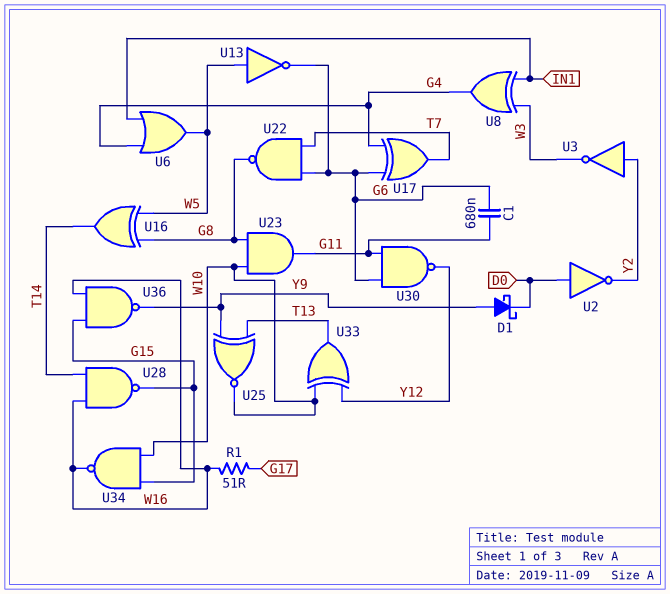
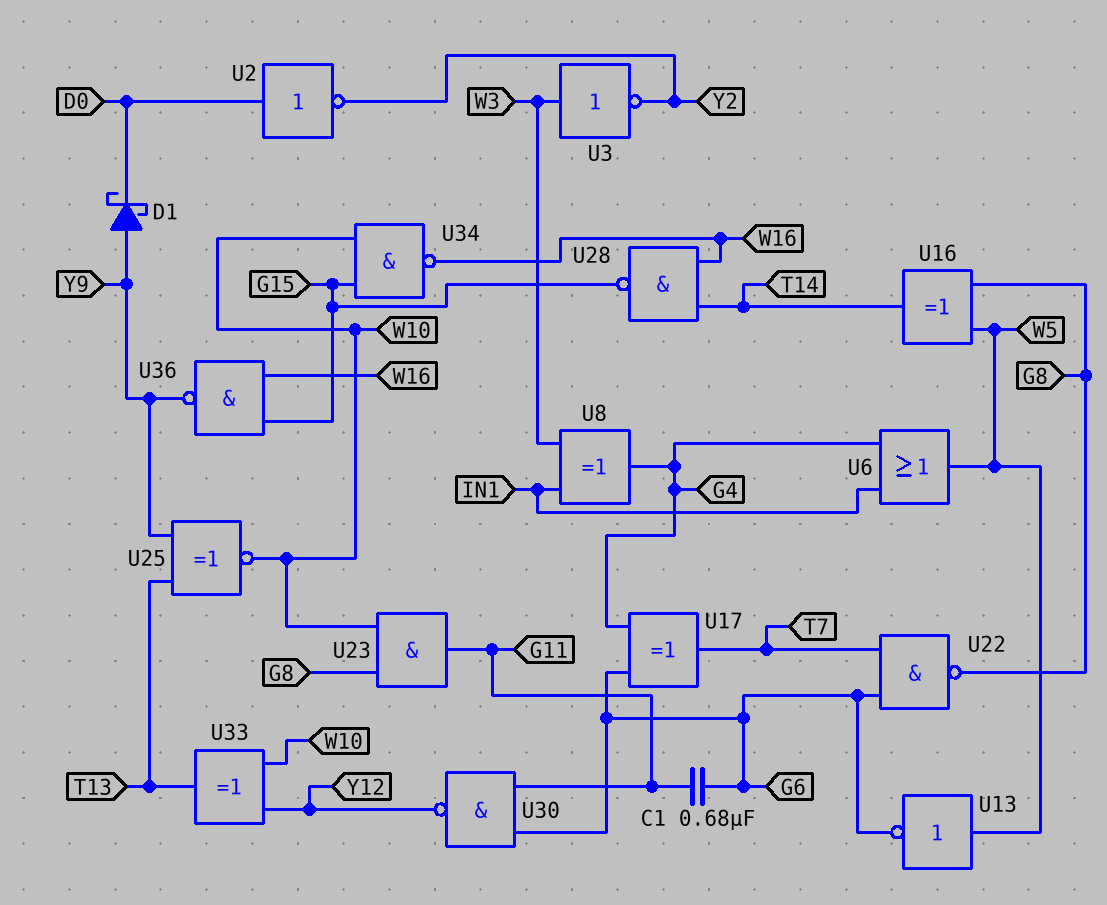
R1: 51 (G17, W16) -> none
U3: NOT (in Y2, out W3) -> NOT (in W3, out Y2)

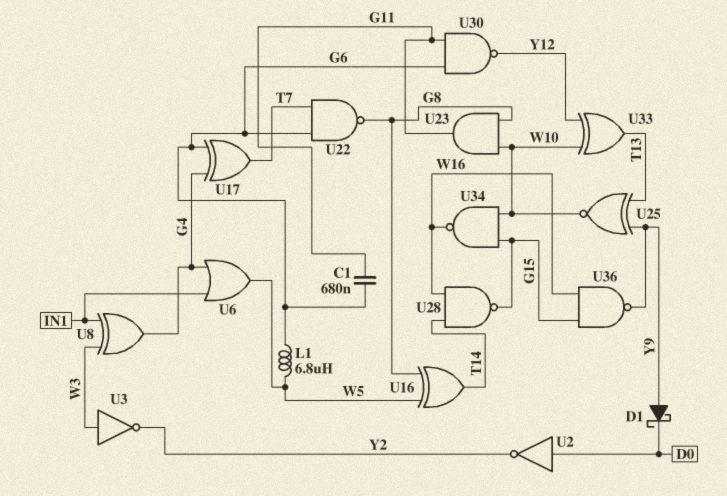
L1: none -> 6.8uH (G6, W5)
U13: NOT (in W5, out G6) -> none

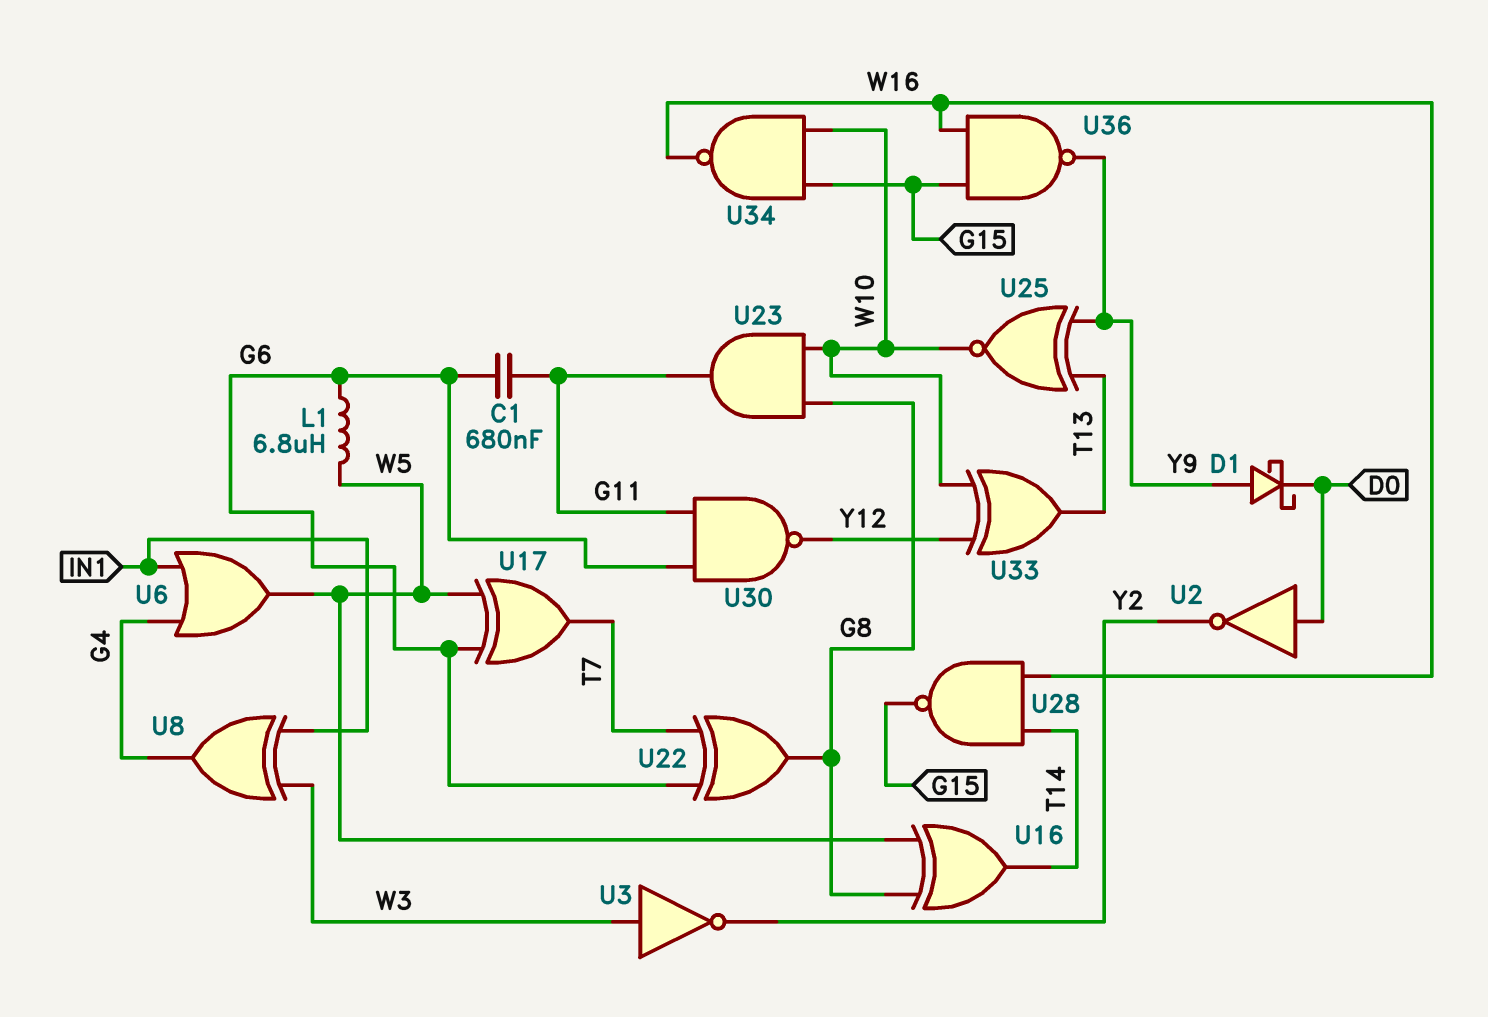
U17: XOR (in G4, in G6, out T7) -> XOR (in G6, in W5, out T7)
U22: NAND (in G6, in T7, out G8) -> XOR (in G6, in T7, out G8)

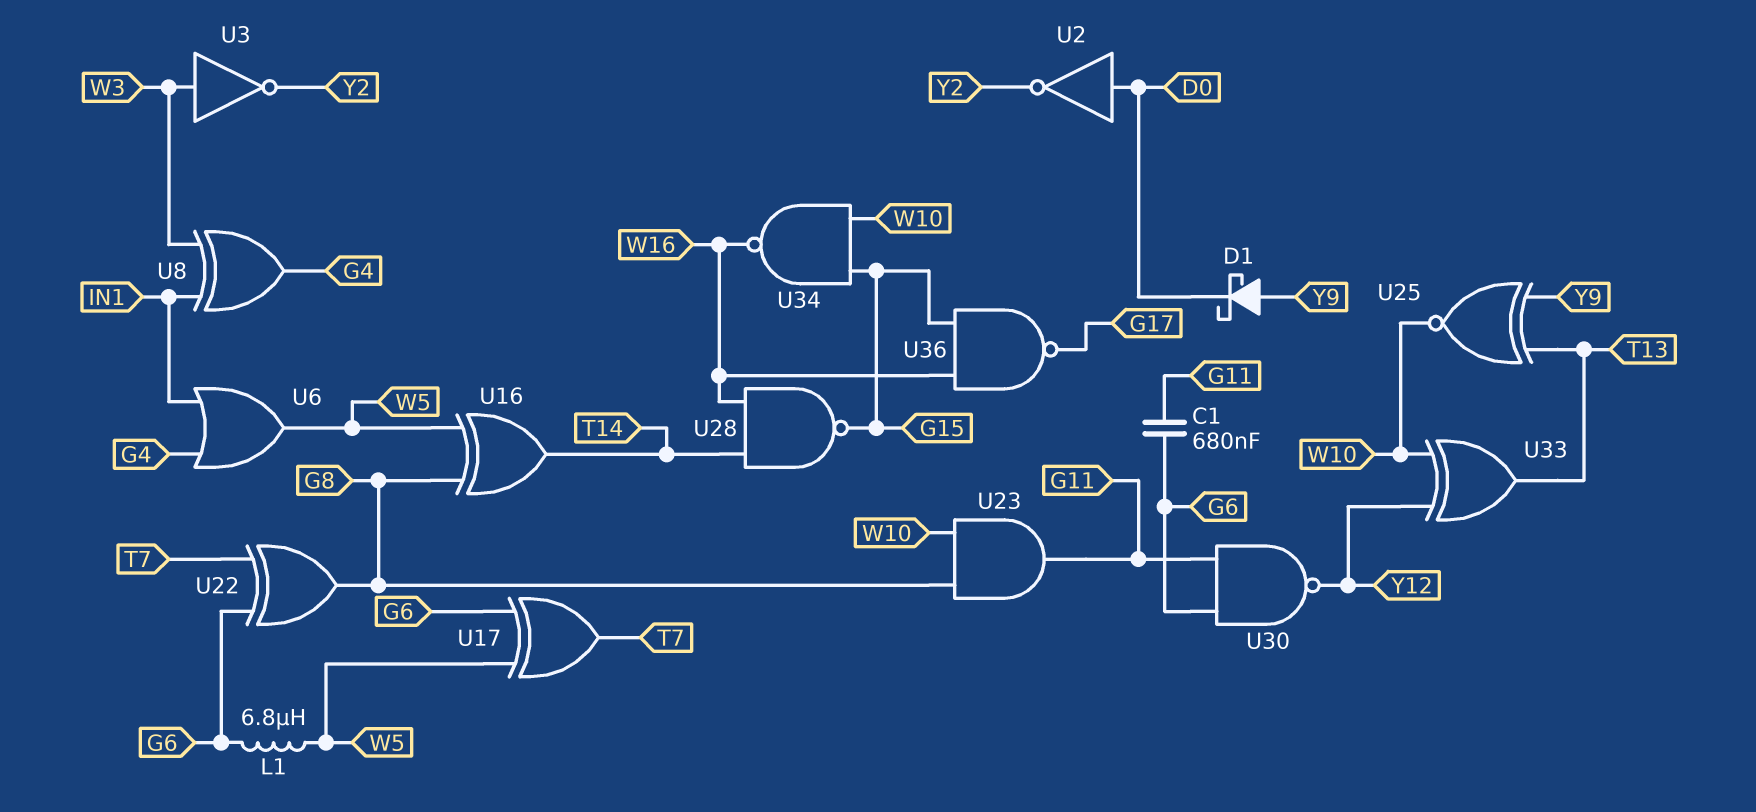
U36: NAND (in G15, in W16, out Y9) -> NAND (in G15, in W16, out G17)

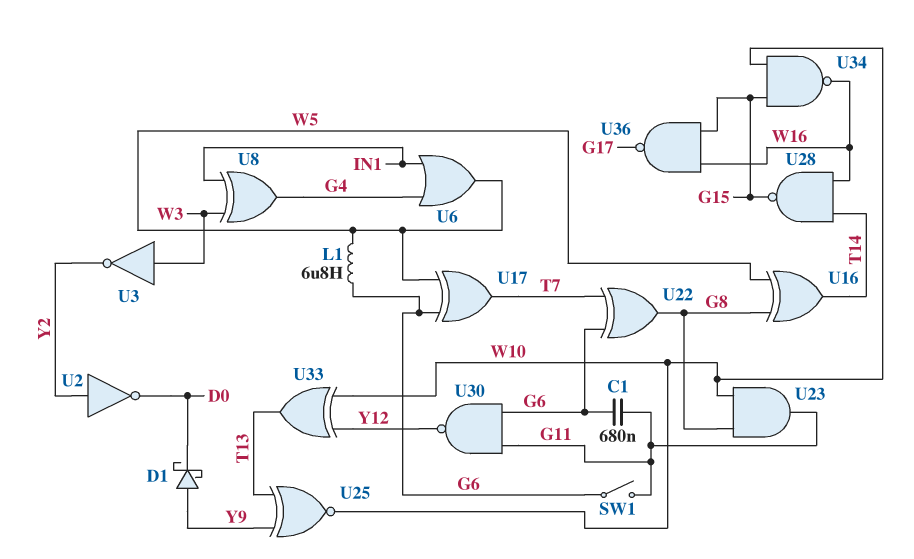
SW1: none -> switch (G6, G11)
U2: NOT (in D0, out Y2) -> NOT (in Y2, out D0)

